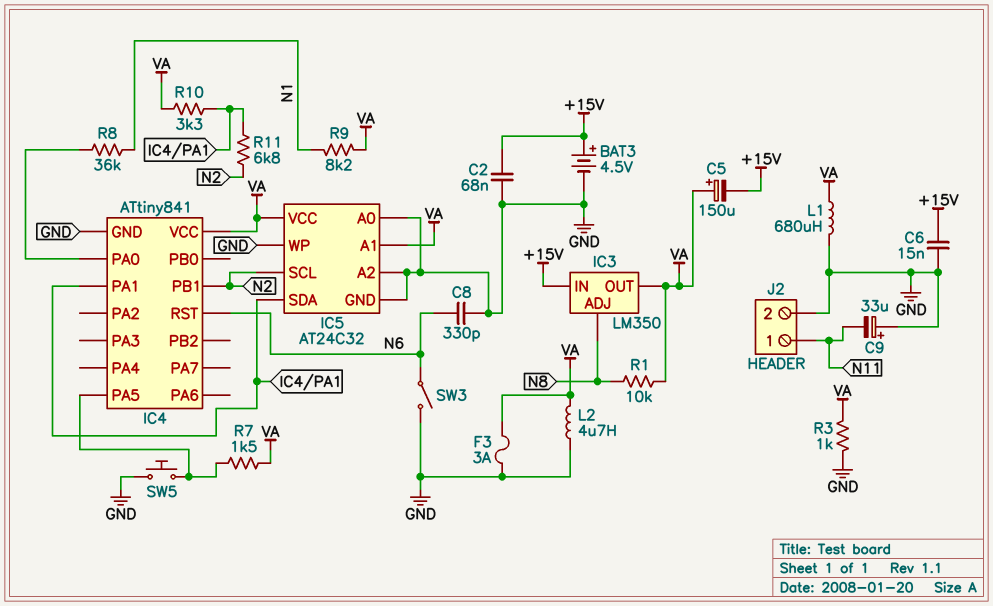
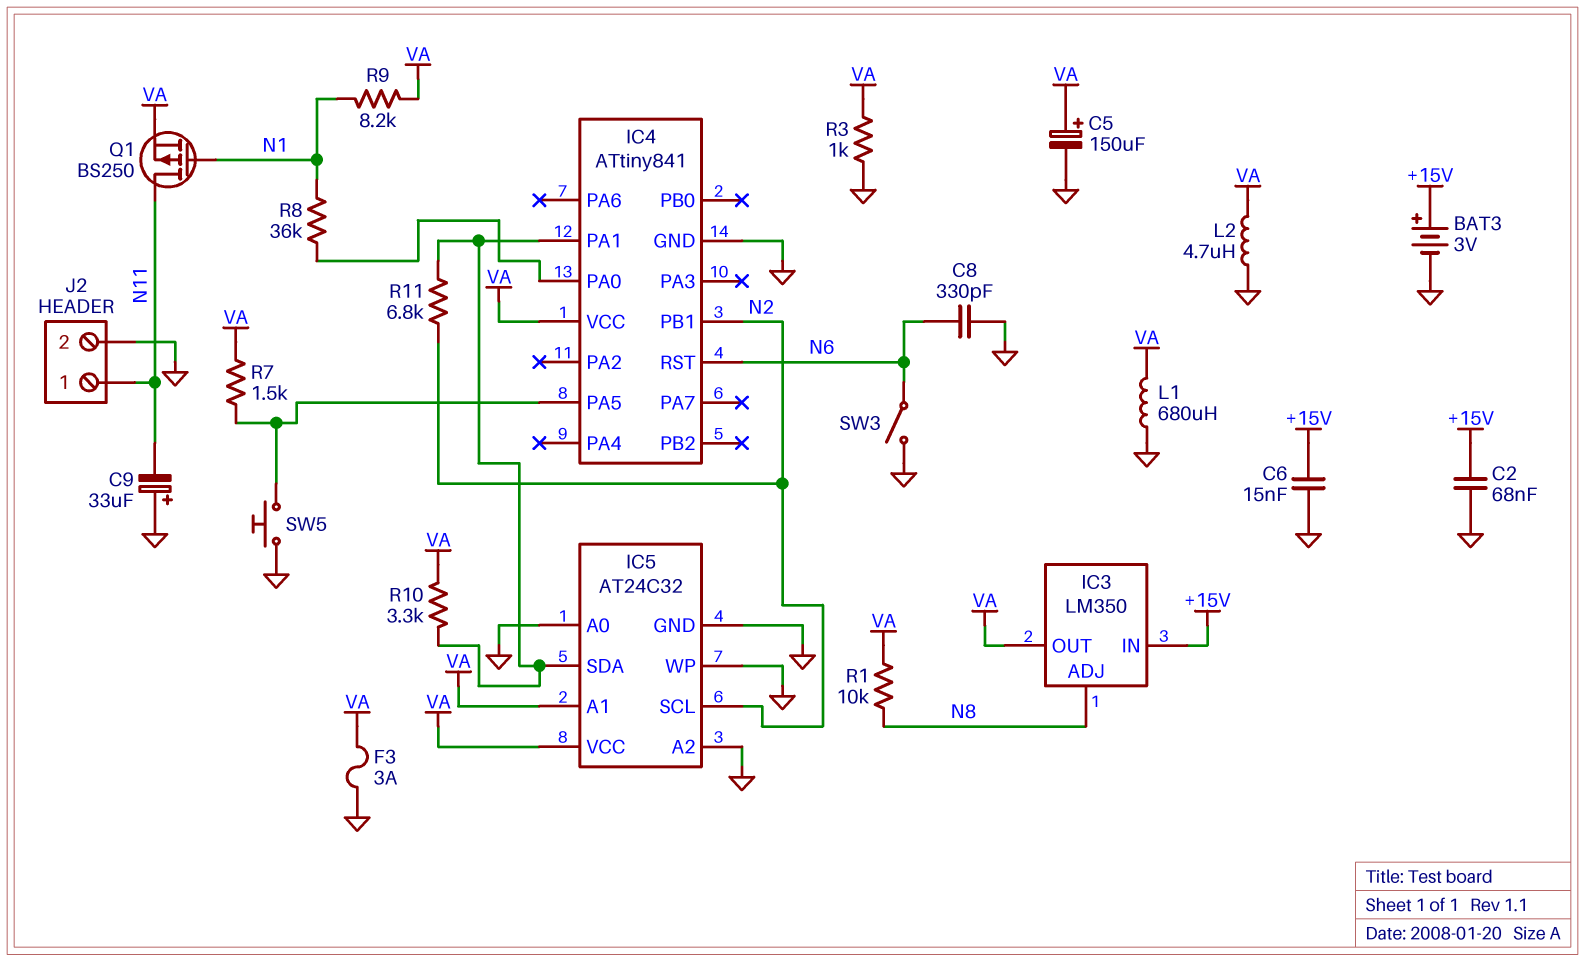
BAT3: 4.5V (plus +15V, minus GND) -> 3V (plus +15V, minus GND)
C5: 150uF (plus VA, minus +15V) -> 150uF (plus VA, minus GND)
Q1: none -> PMOS BS250 (G N1, D N11, S VA)

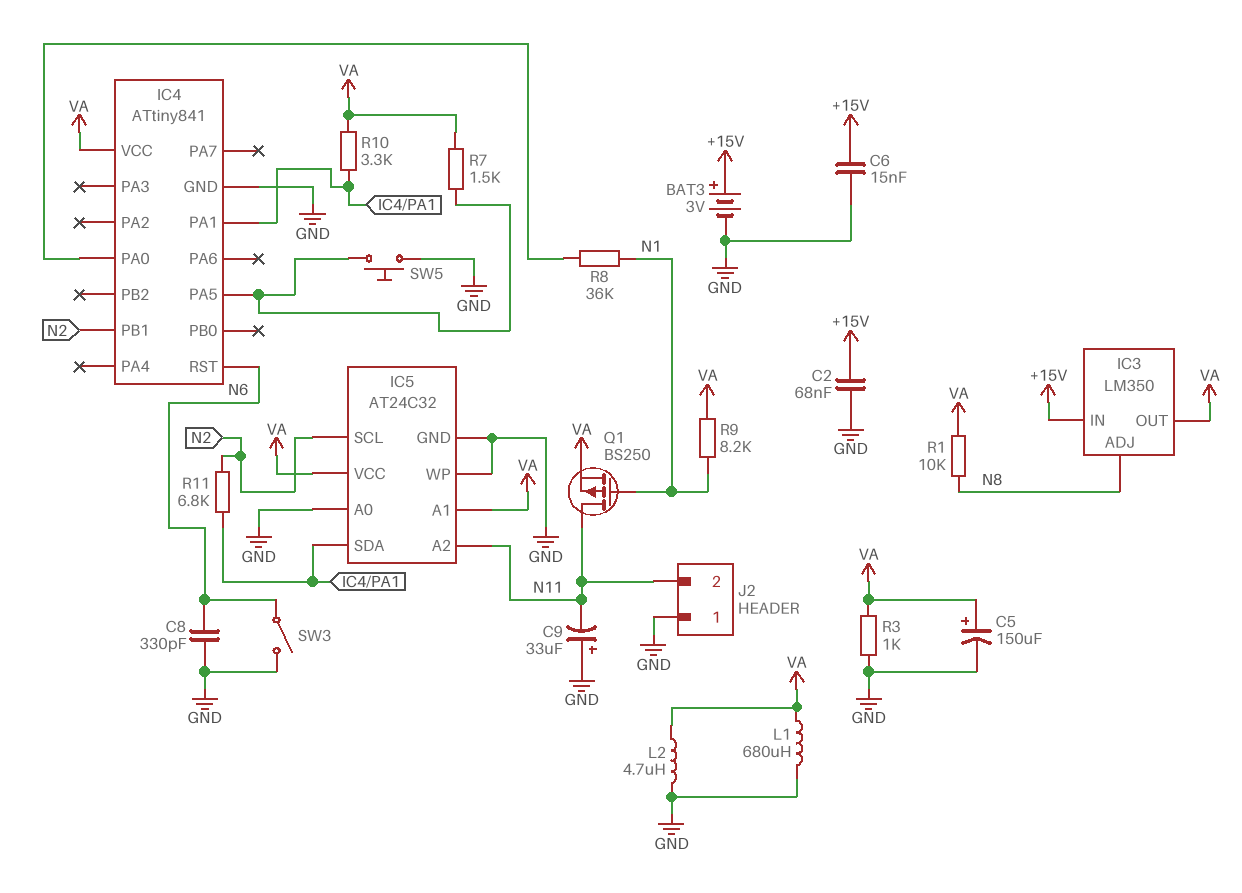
F3: 3A (GND, VA) -> none
IC5 pin A2: GND -> N11
J2 pin 1: N11 -> GND
J2 pin 2: GND -> N11

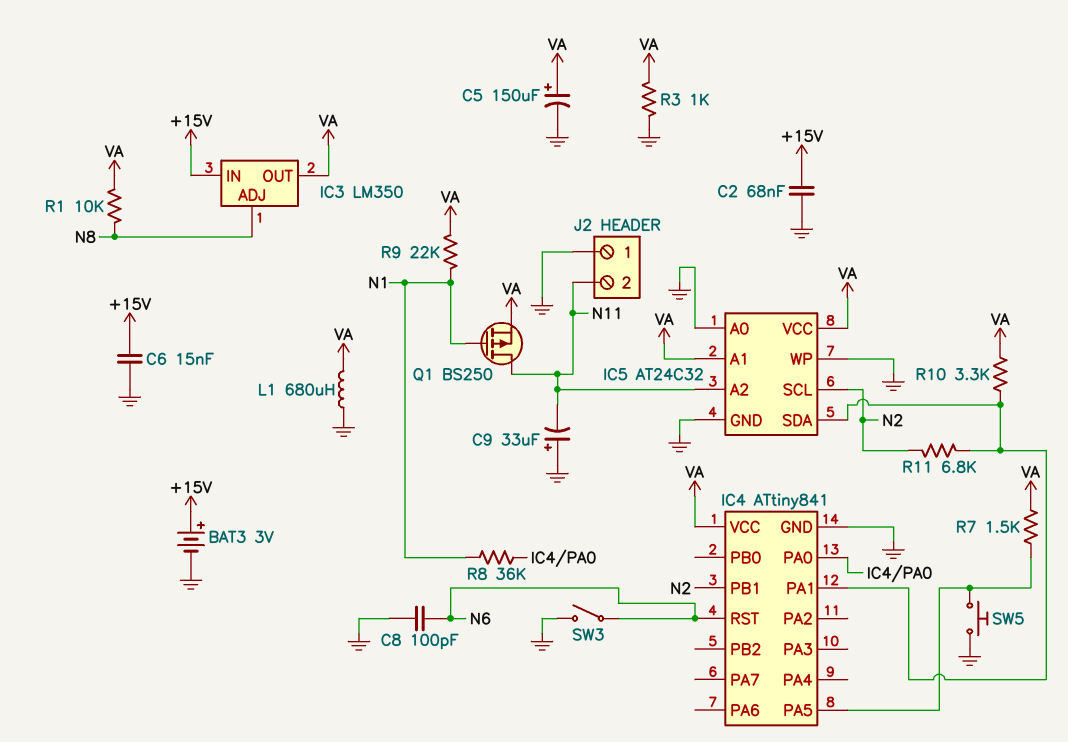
C8: 330pF (GND, N6) -> 100pF (GND, N6)
L2: 4.7uH (GND, VA) -> none
R9: 8.2k (N1, VA) -> 22k (N1, VA)

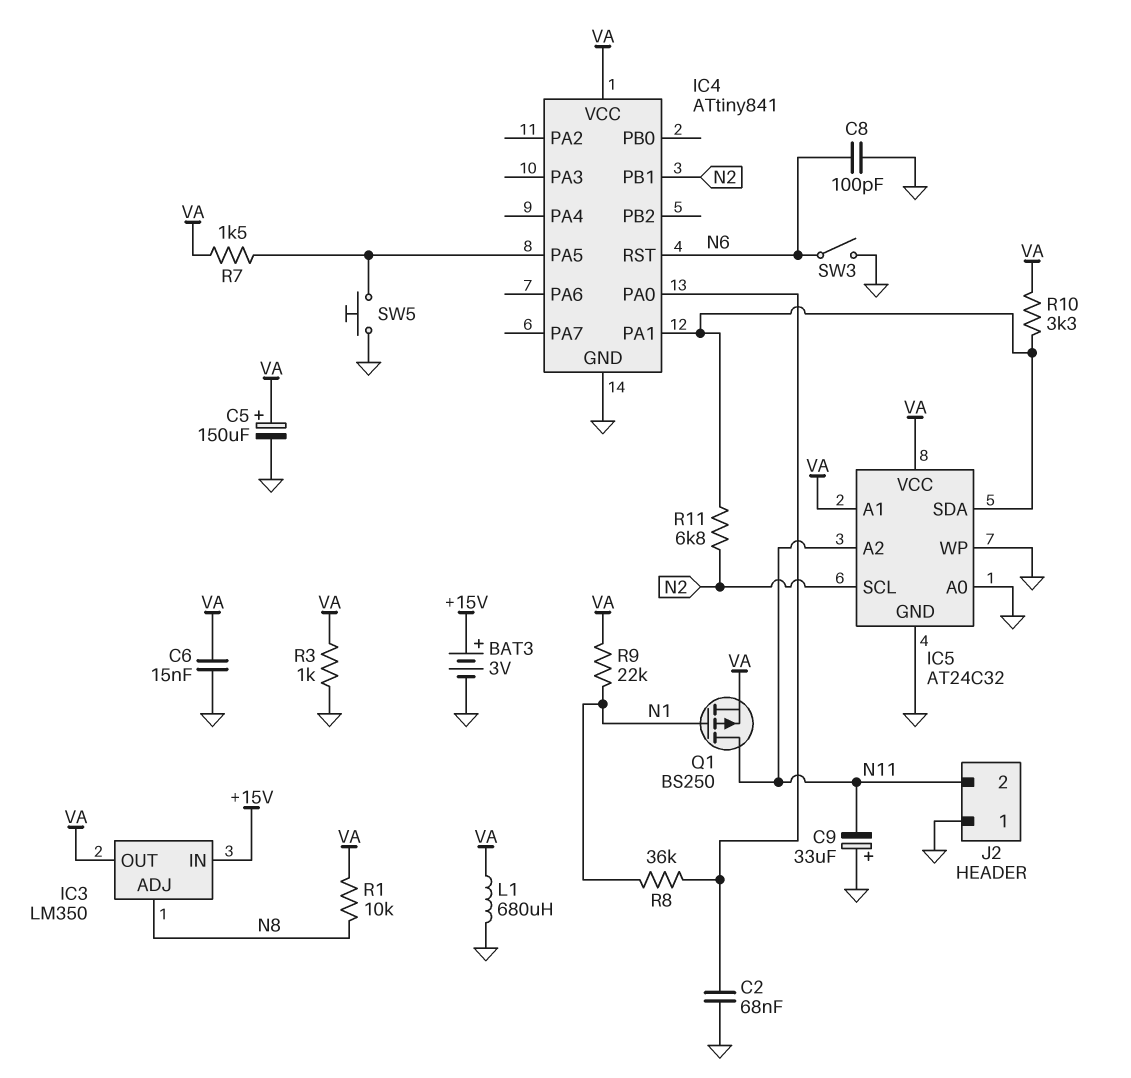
C2: 68nF (+15V, GND) -> 68nF (GND, IC4/PA0)
C6: 15nF (+15V, GND) -> 15nF (GND, VA)

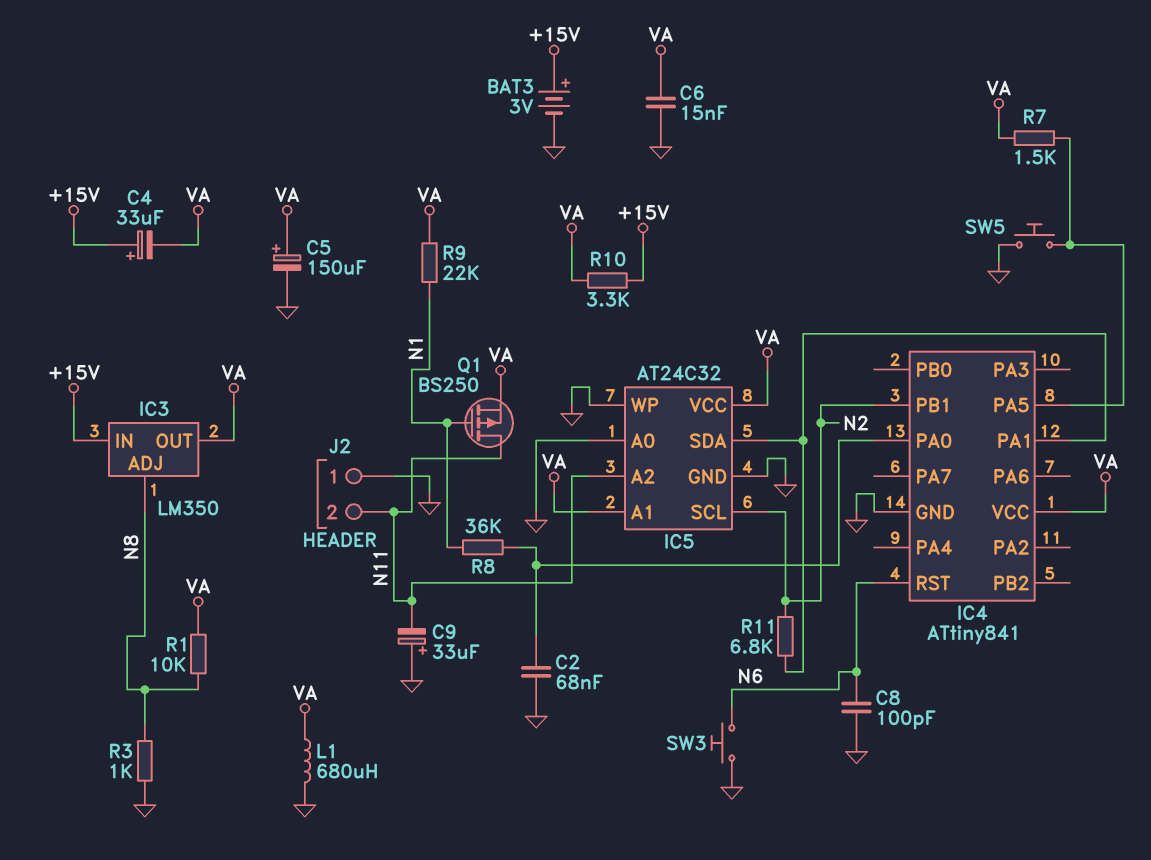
C4: none -> 33uF (plus +15V, minus VA)
R3: 1k (GND, VA) -> 1k (GND, N8)
R10: 3.3k (IC4/PA1, VA) -> 3.3k (+15V, VA)
SW3: switch (GND, N6) -> button (GND, N6)

